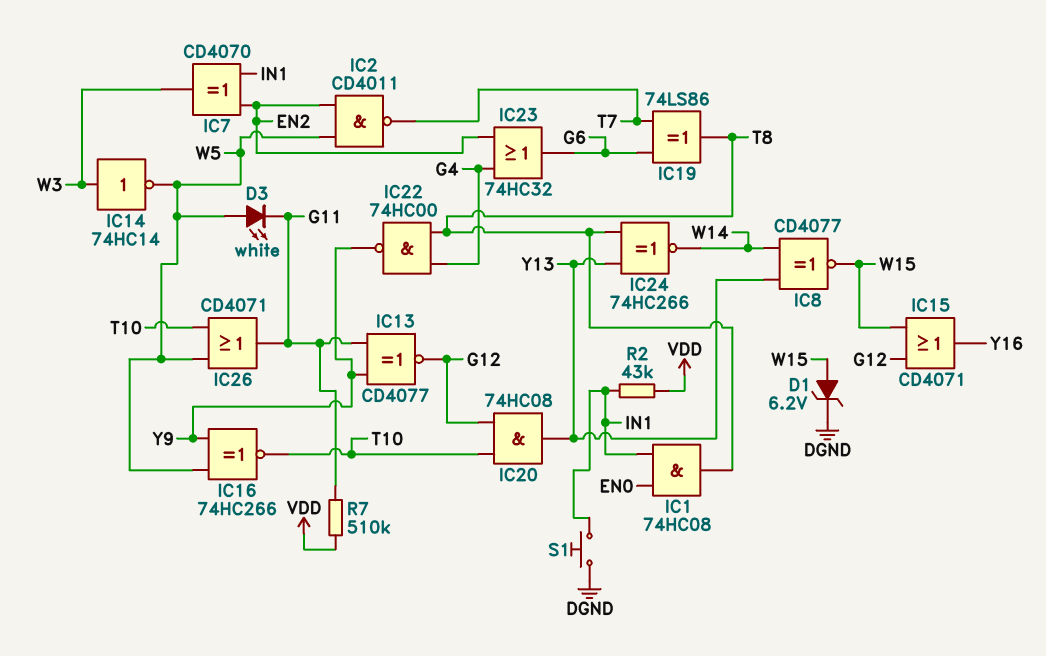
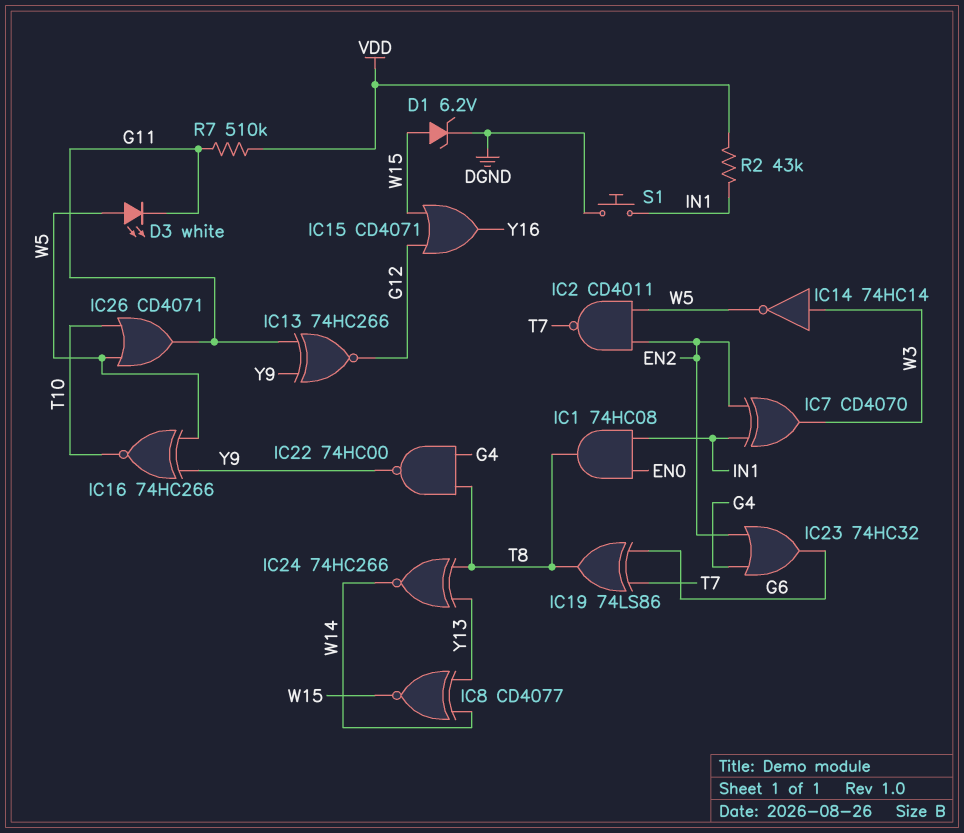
IC13: XNOR CD4077 (in G11, in Y9, out G12) -> XNOR 74HC266 (in G11, in Y9, out G12)
IC20: AND 74HC08 (in G12, in T10, out Y13) -> none

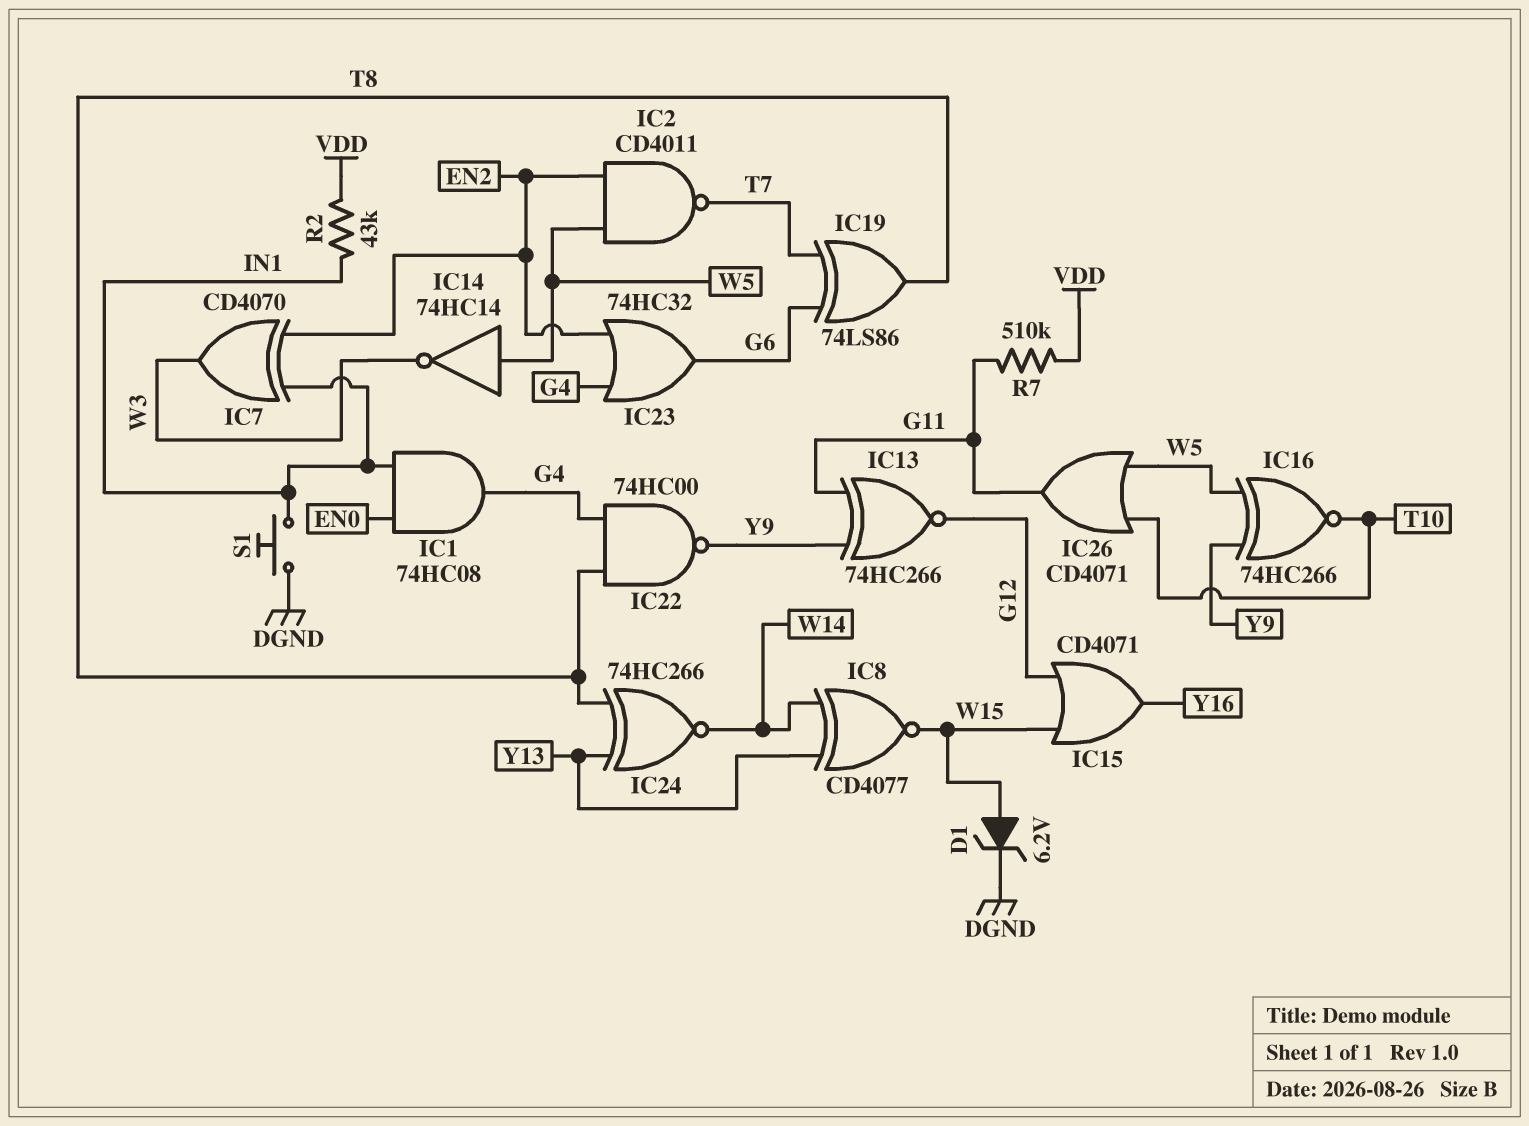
D3: LED white (A W5, K G11) -> none
IC1: AND 74HC08 (in EN0, in IN1, out T8) -> AND 74HC08 (in EN0, in IN1, out G4)
IC14: NOT 74HC14 (in W3, out W5) -> NOT 74HC14 (in W5, out W3)

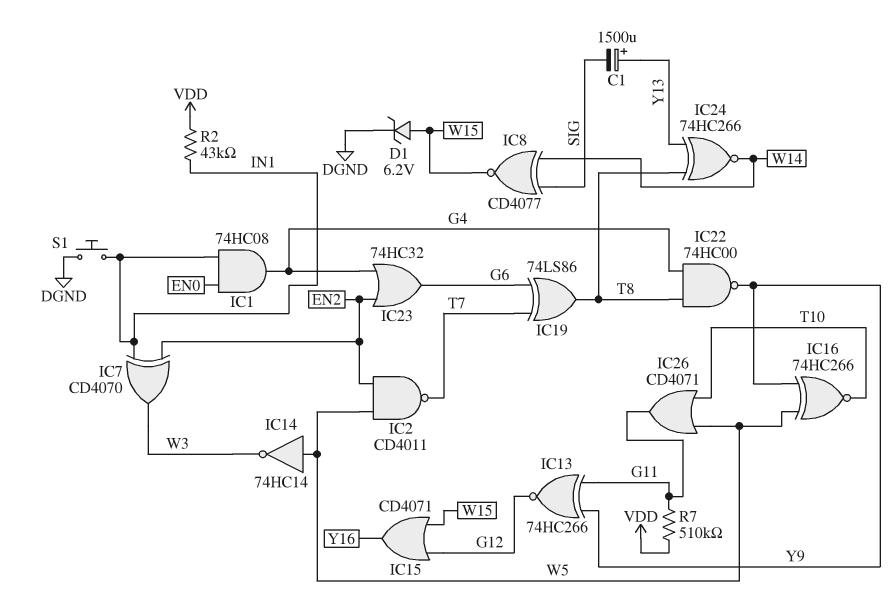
C1: none -> 1500uF (plus Y13, minus SIG)
IC8: XNOR CD4077 (in W14, in Y13, out W15) -> XNOR CD4077 (in SIG, in W14, out W15)

